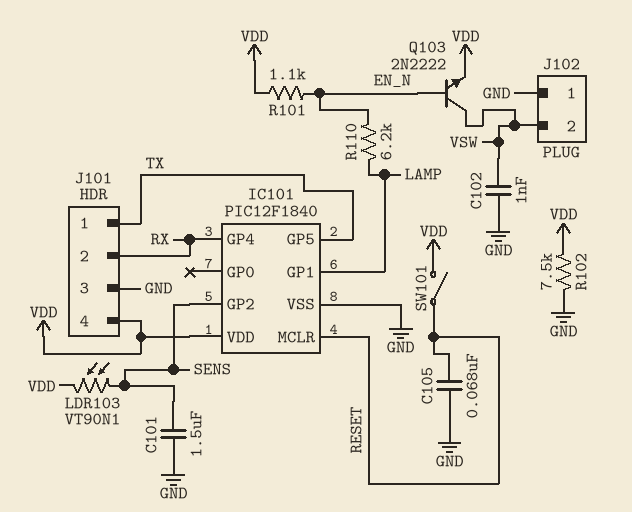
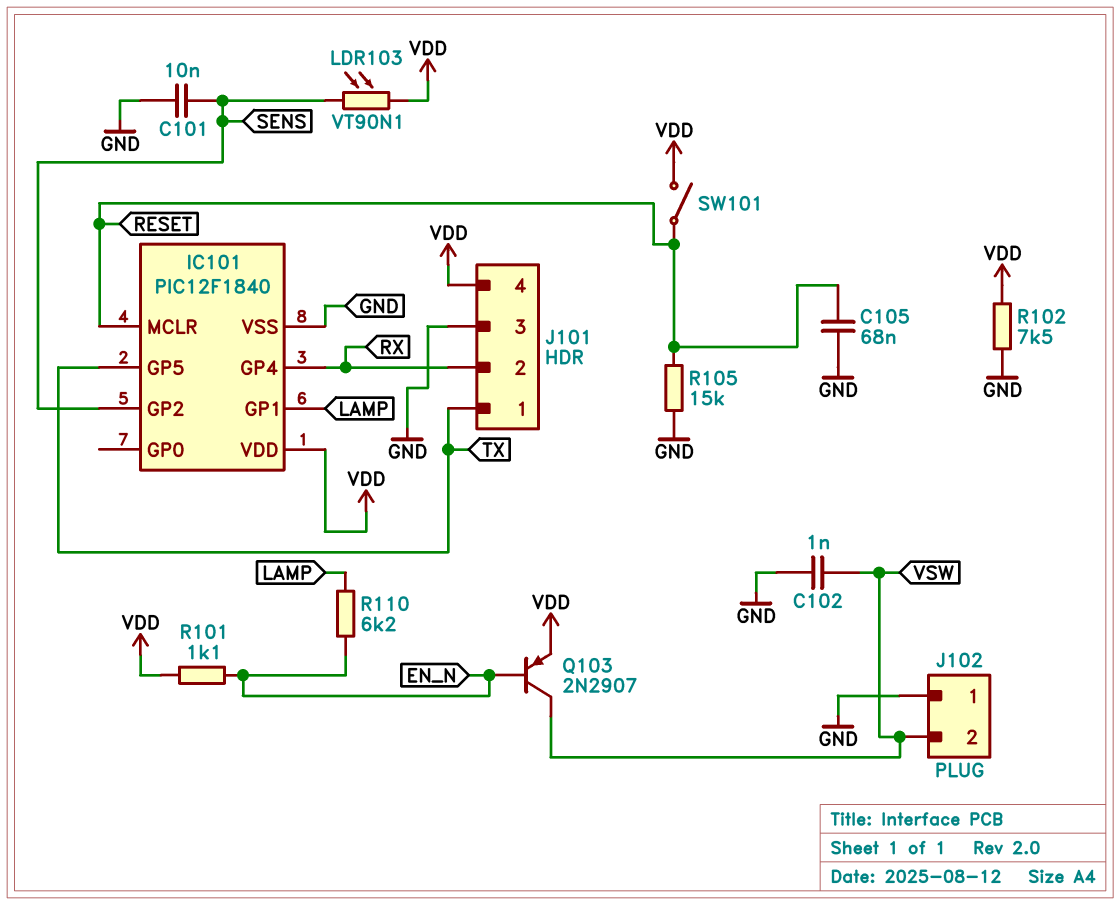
C101: 1.5uF (GND, SENS) -> 10nF (GND, SENS)
Q103: NPN 2N2222 (B EN_N, C VSW, E VDD) -> PNP 2N2907 (B EN_N, C VSW, E VDD)
R105: none -> 15k (GND, RESET)

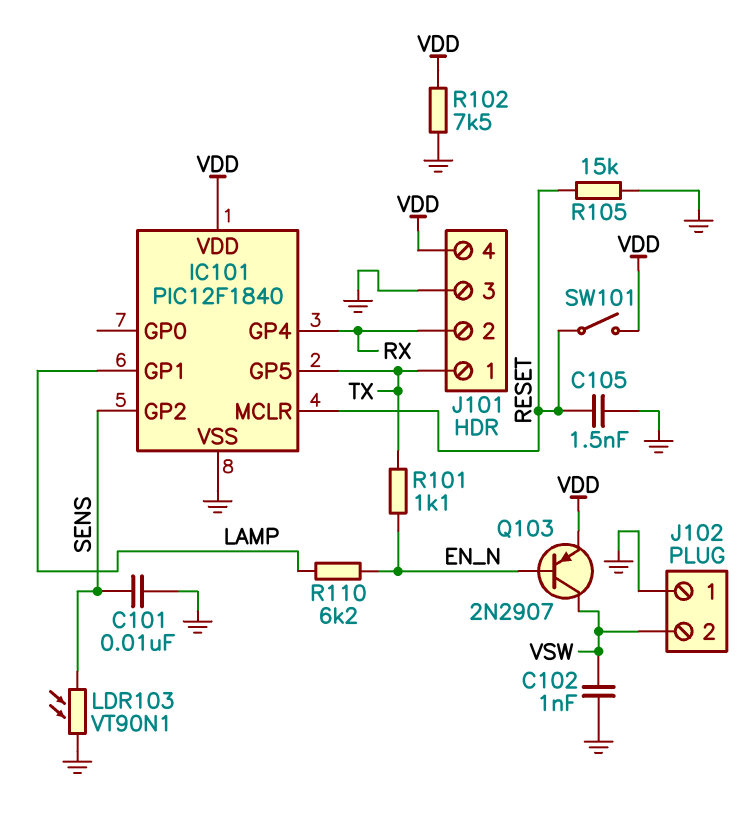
C105: 68nF (GND, RESET) -> 1.5nF (GND, RESET)
LDR103: VT90N1 (SENS, VDD) -> VT90N1 (GND, SENS)
R101: 1.1k (EN_N, VDD) -> 1.1k (EN_N, TX)

